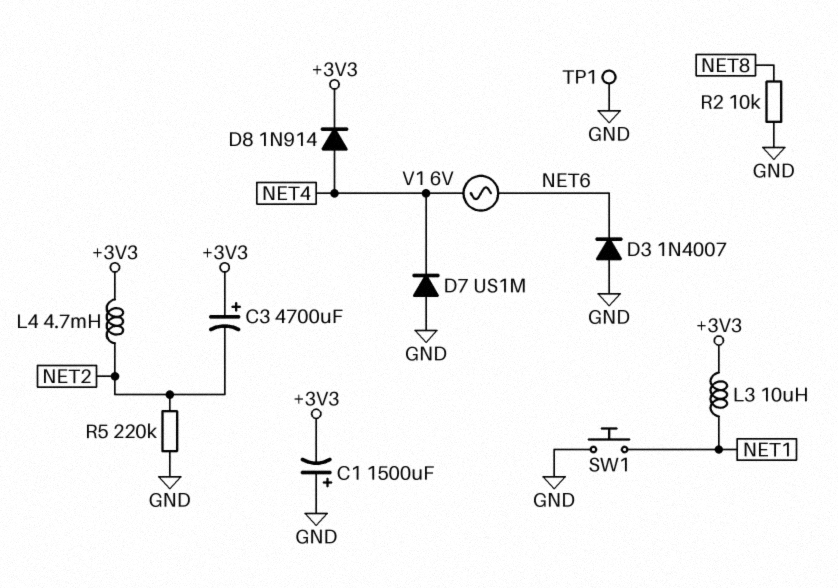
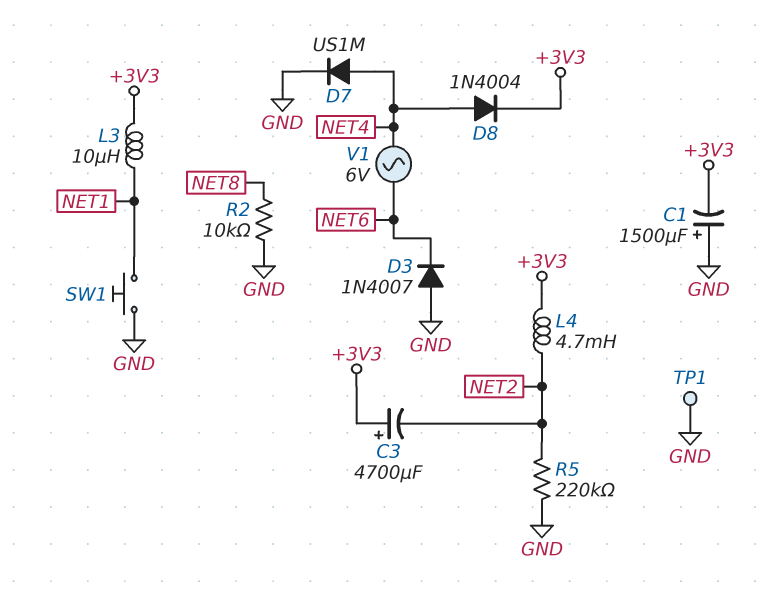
D7: diode US1M (A GND, K NET4) -> diode US1M (A NET4, K GND)
D8: diode 1N914 (A NET4, K +3V3) -> diode 1N4004 (A NET4, K +3V3)

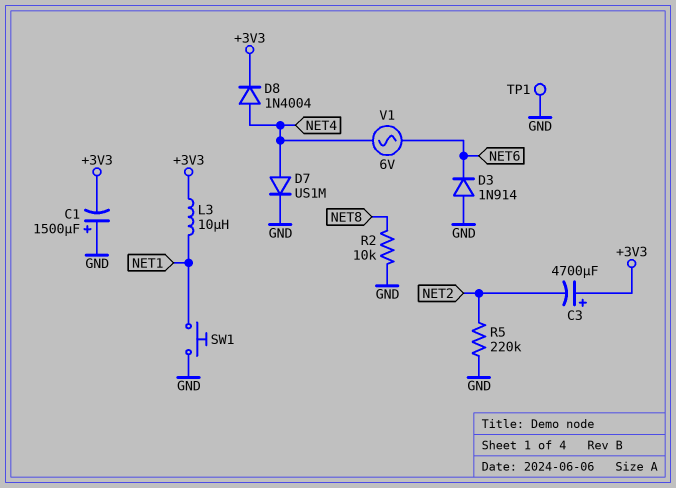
D3: diode 1N4007 (A GND, K NET6) -> diode 1N914 (A GND, K NET6)
L4: 4.7mH (+3V3, NET2) -> none

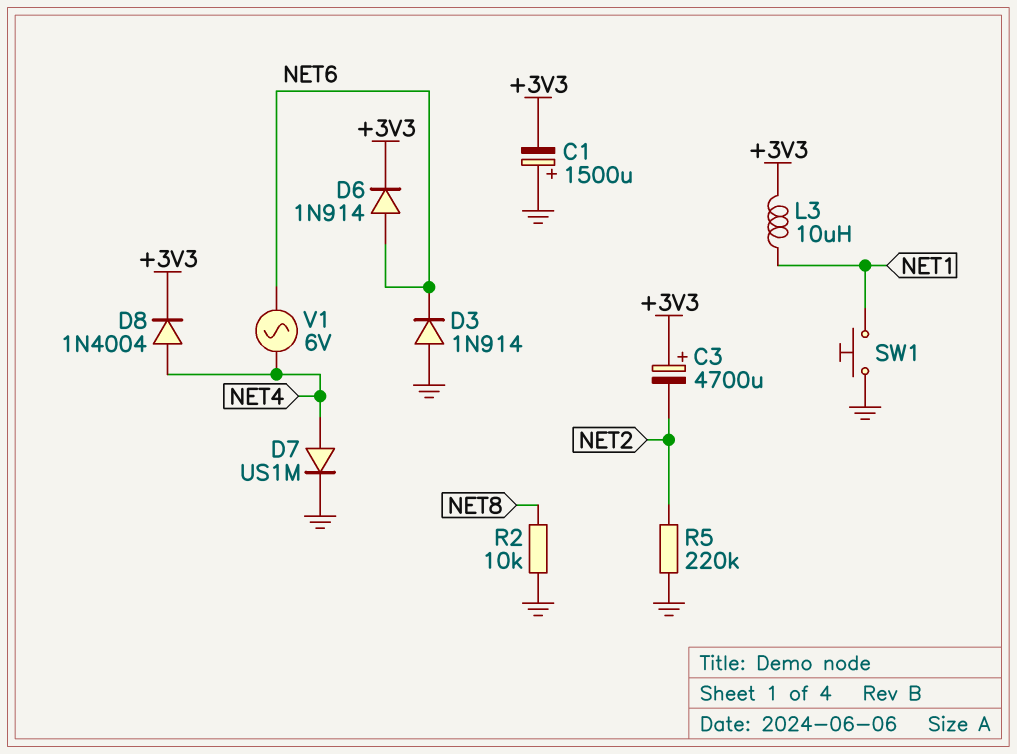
D6: none -> diode 1N914 (A NET6, K +3V3)
TP1: test point (GND) -> none

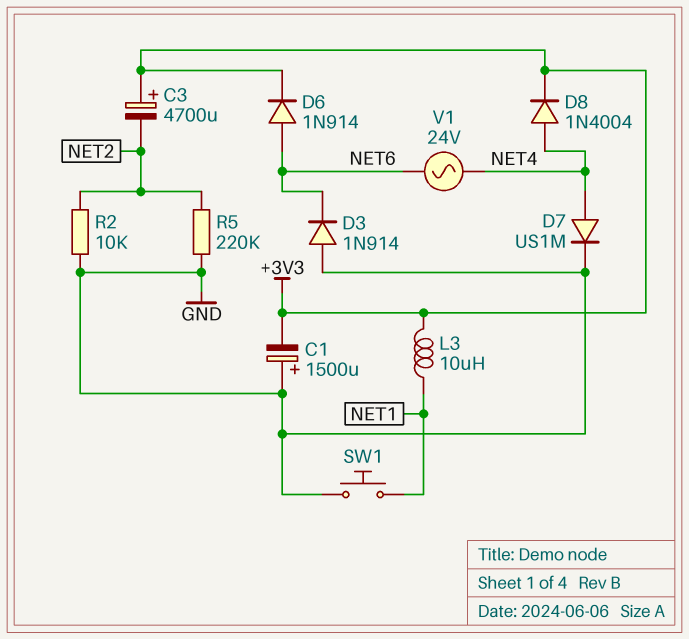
R2: 10k (GND, NET8) -> 10k (GND, NET2)
V1: AC 6V (NET4, NET6) -> AC 24V (NET4, NET6)

